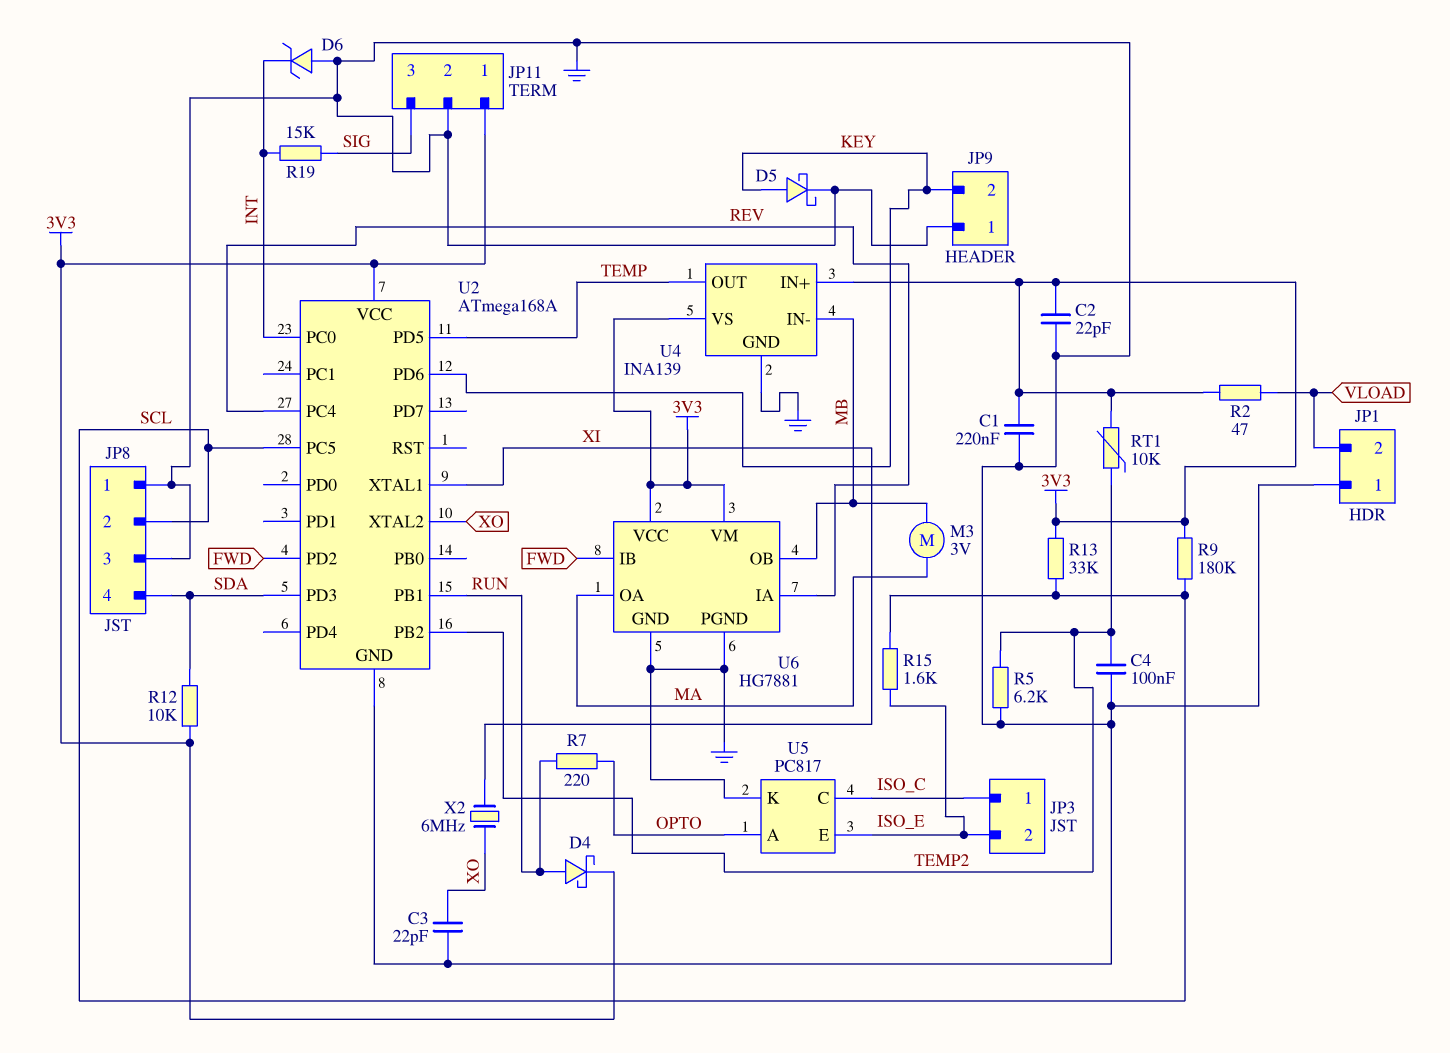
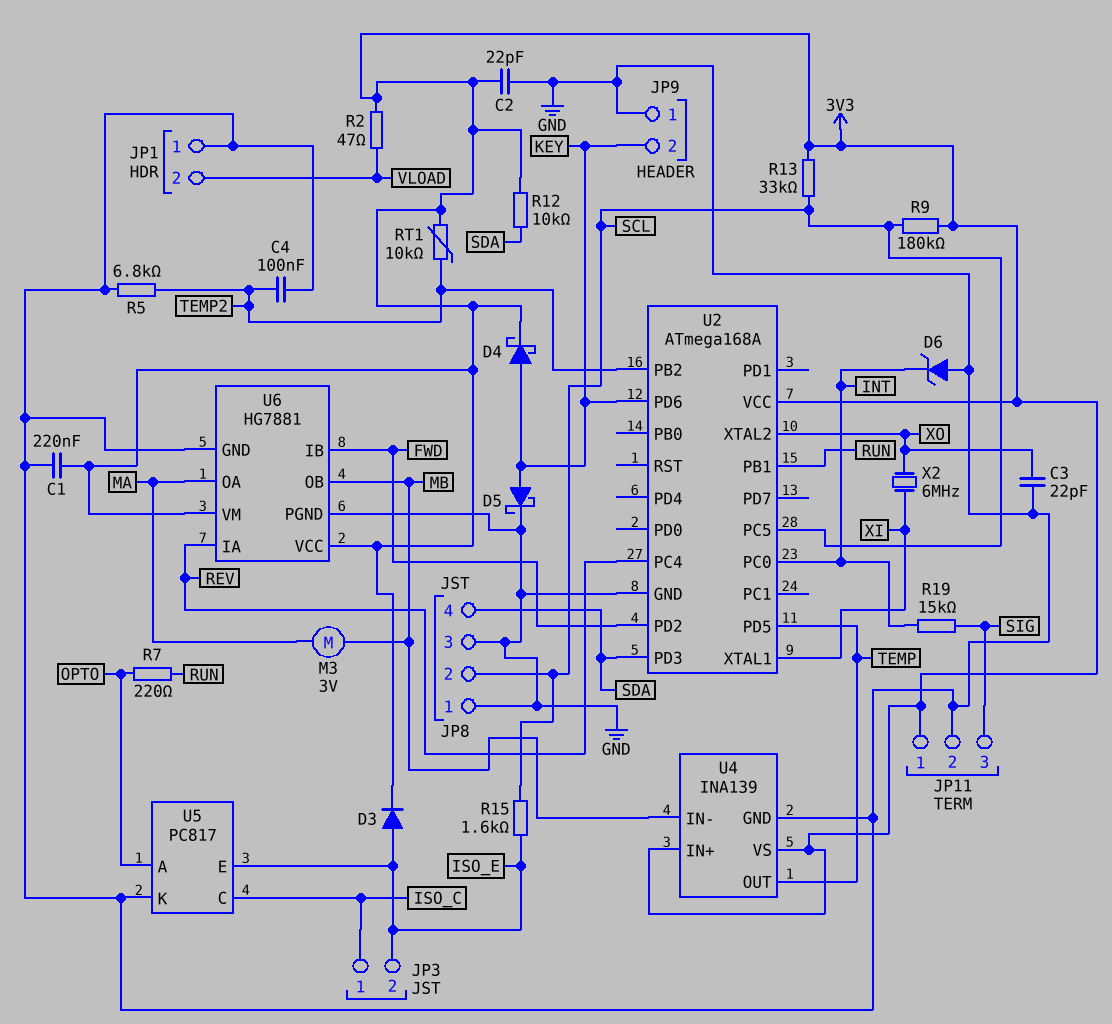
D3: none -> diode (A ISO_E, K 3V3)
D4: schottky (A RUN, K 3V3) -> schottky (A KEY, K 3V3)
R5: 6.2k (GND, TEMP2) -> 6.8k (GND, TEMP2)

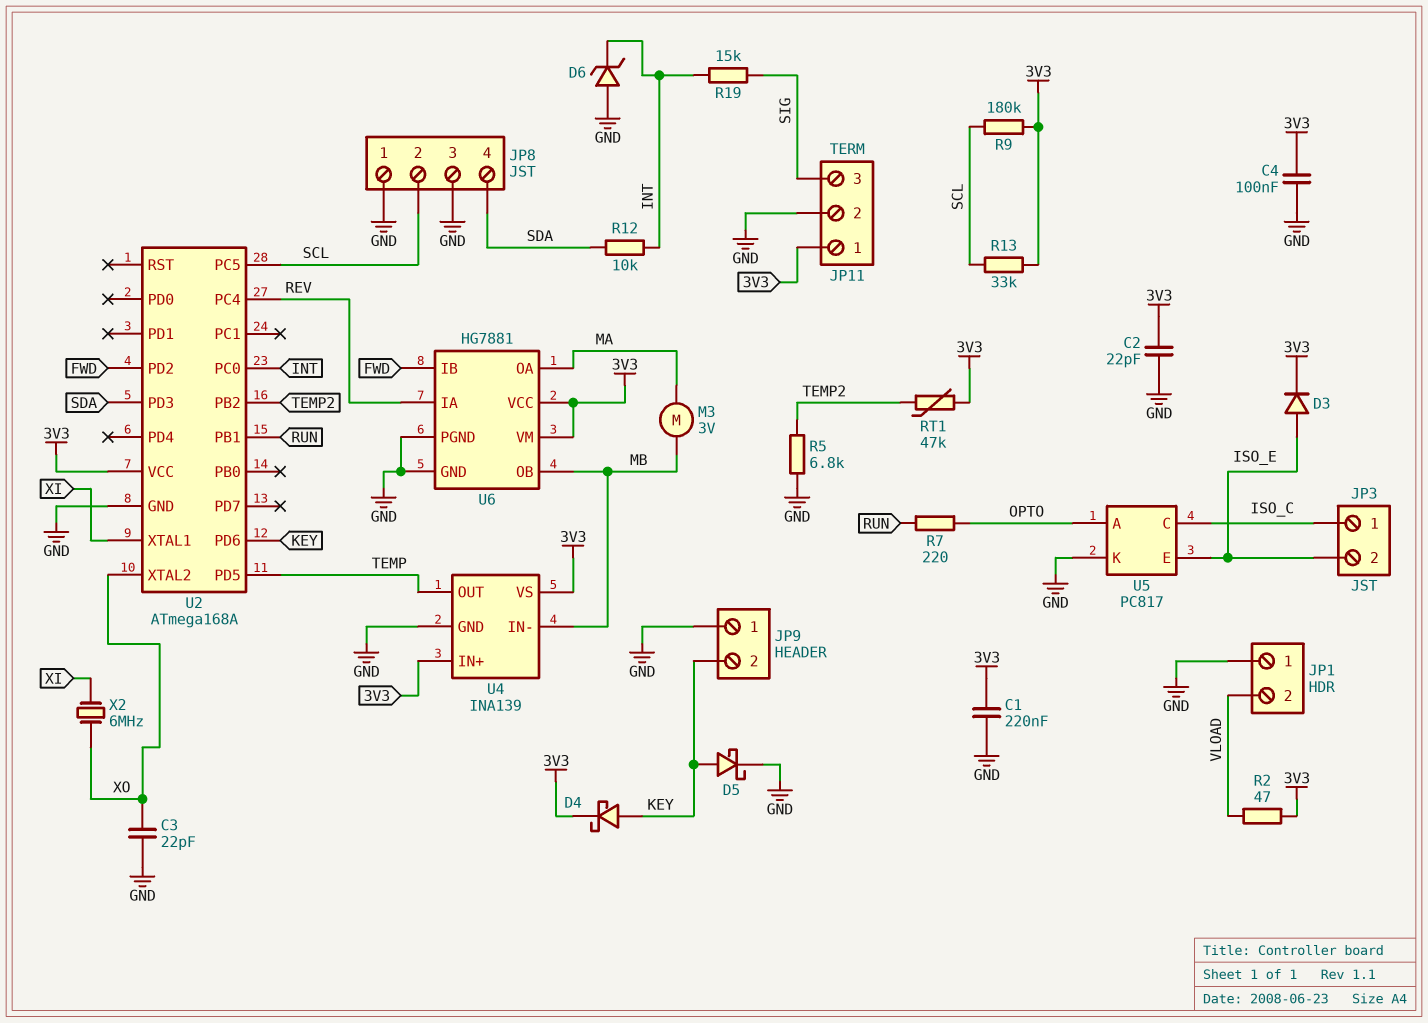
C4: 100nF (GND, TEMP2) -> 100nF (3V3, GND)
R12: 10k (3V3, SDA) -> 10k (INT, SDA)
R15: 1.6k (ISO_E, SCL) -> none
RT1: 10k (3V3, TEMP2) -> 47k (3V3, TEMP2)

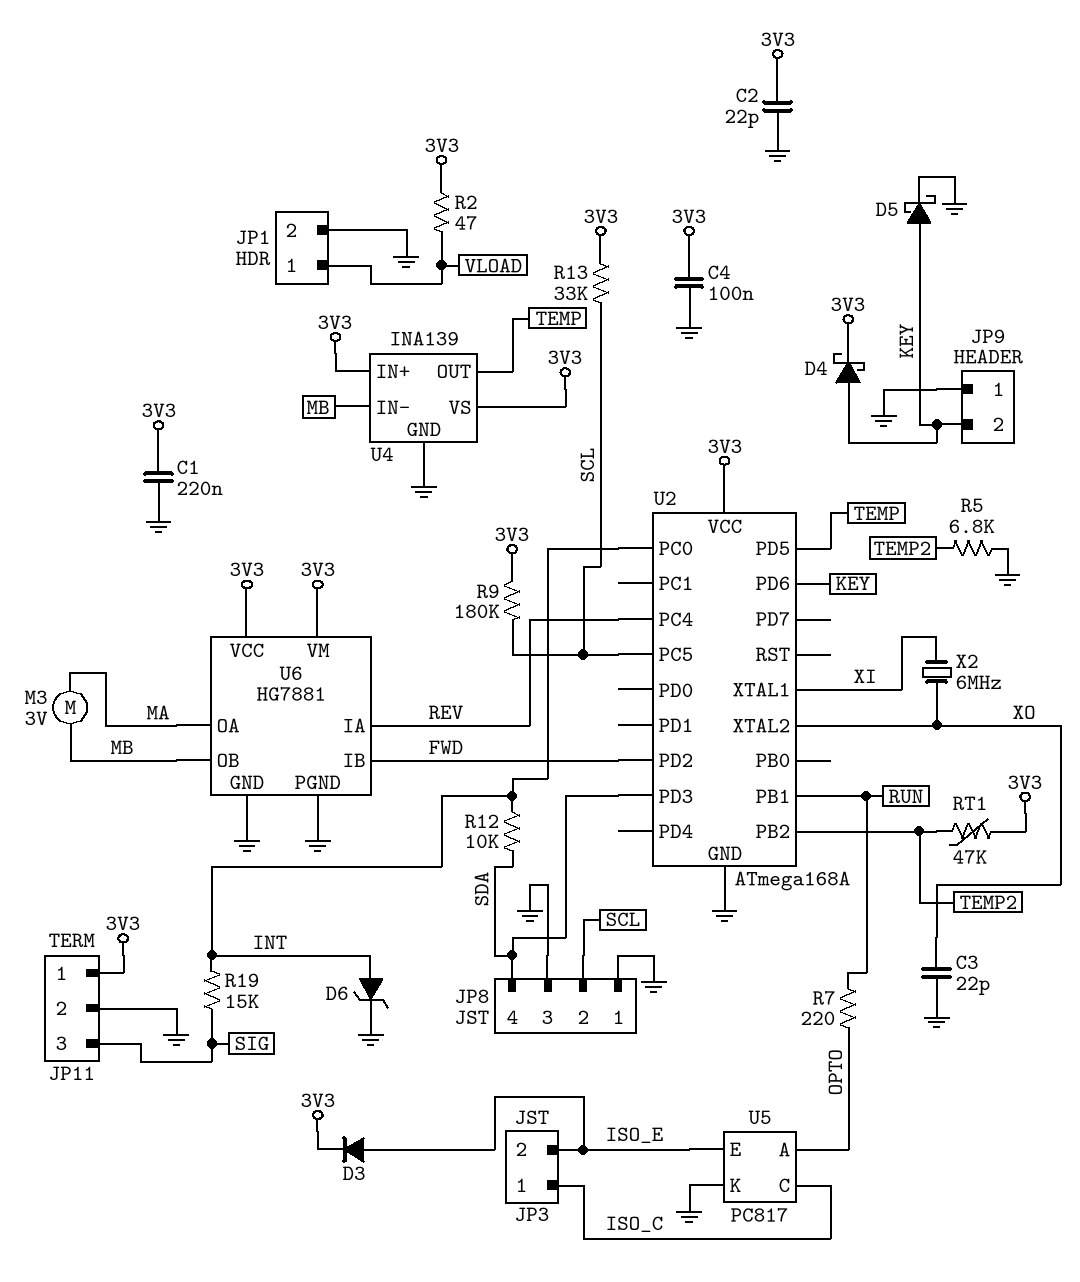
D6: zener (A GND, K INT) -> zener (A INT, K GND)
JP1 pin 1: GND -> VLOAD
JP1 pin 2: VLOAD -> GND

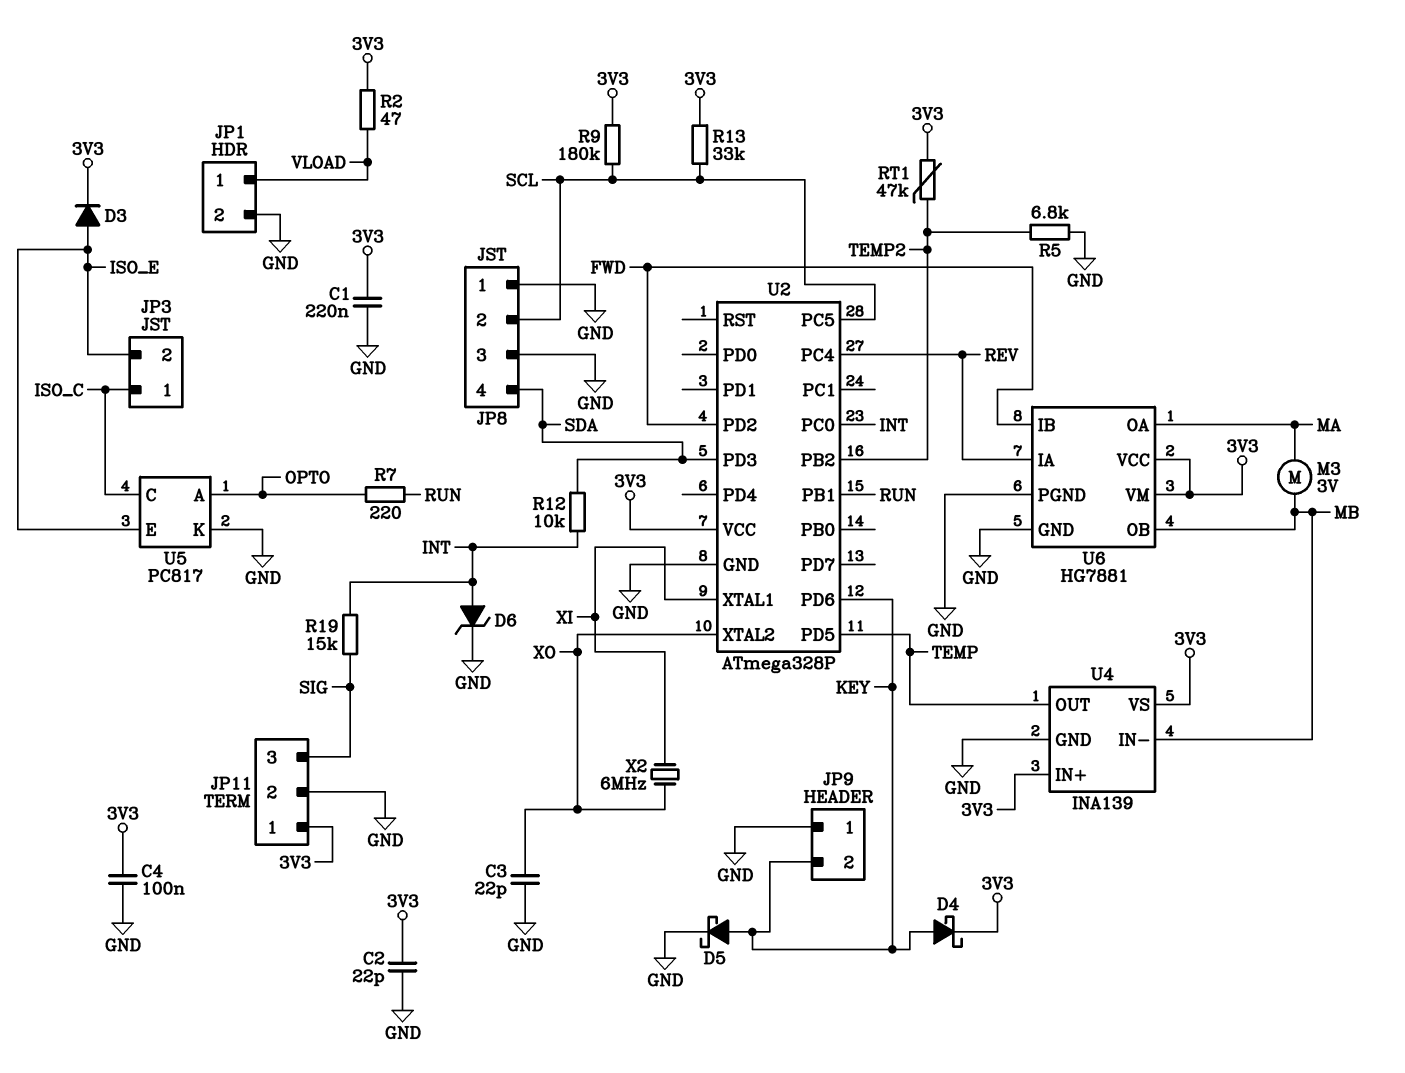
U2: ATmega168A -> ATmega328P

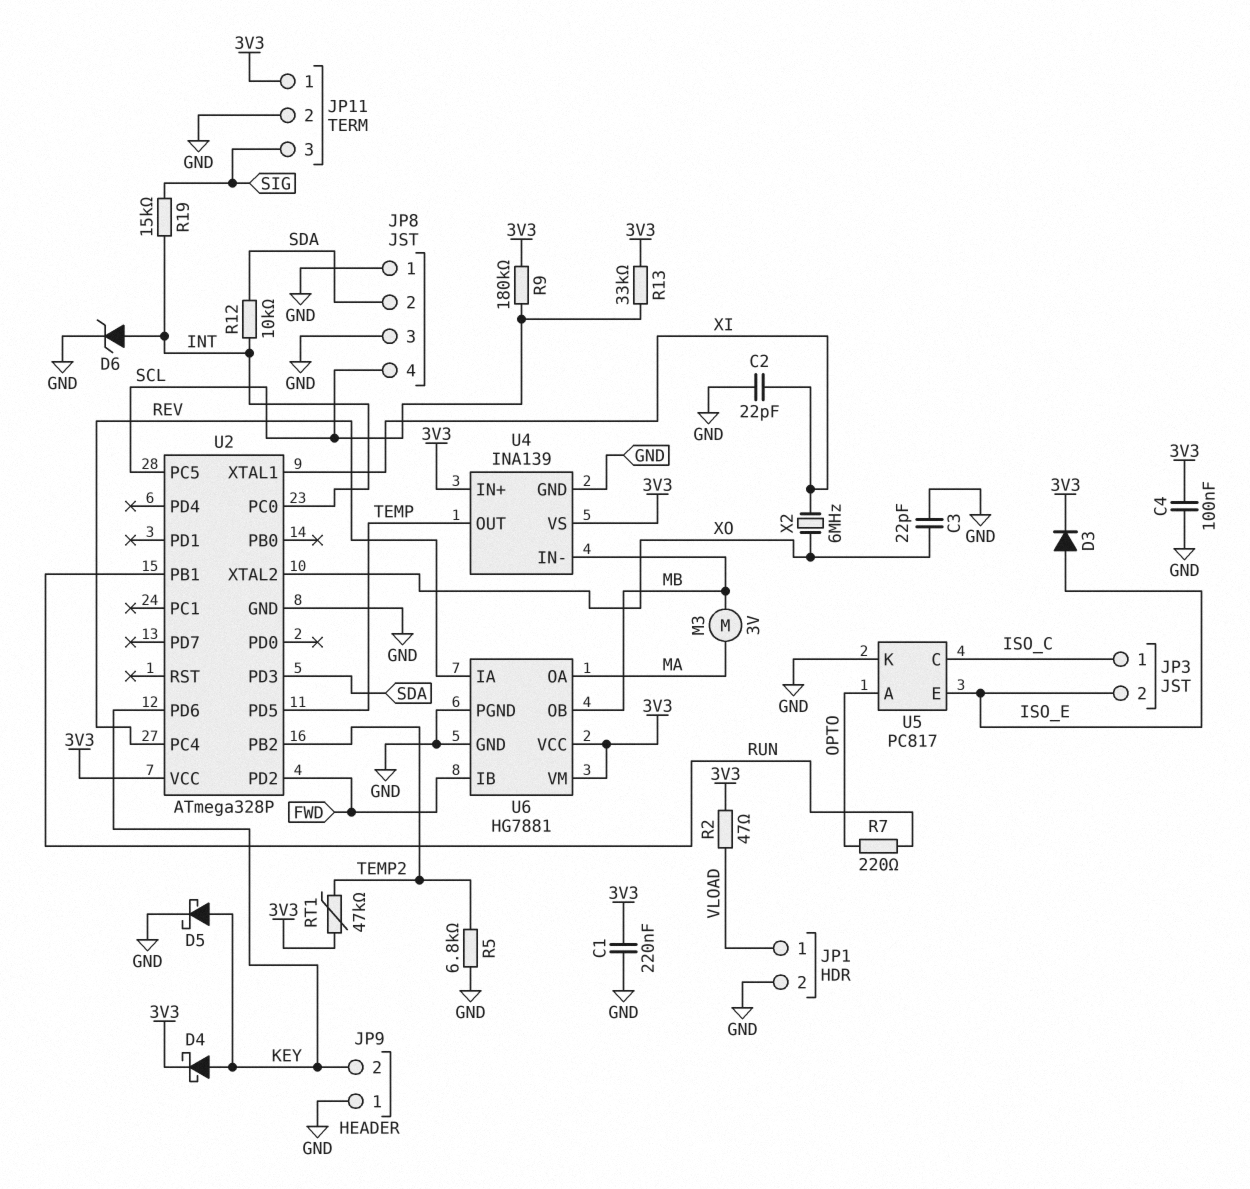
C2: 22pF (3V3, GND) -> 22pF (GND, XI)
JP8 pin 2: SCL -> SDA
JP8 pin 4: SDA -> SCL

